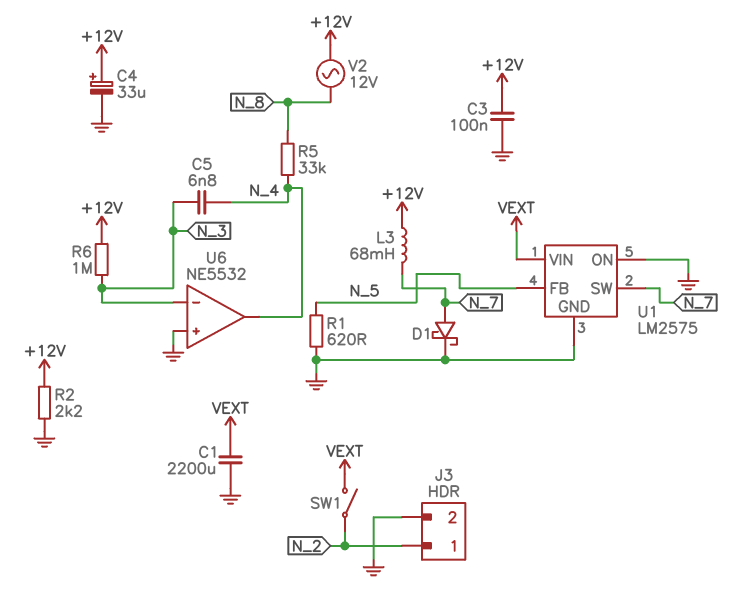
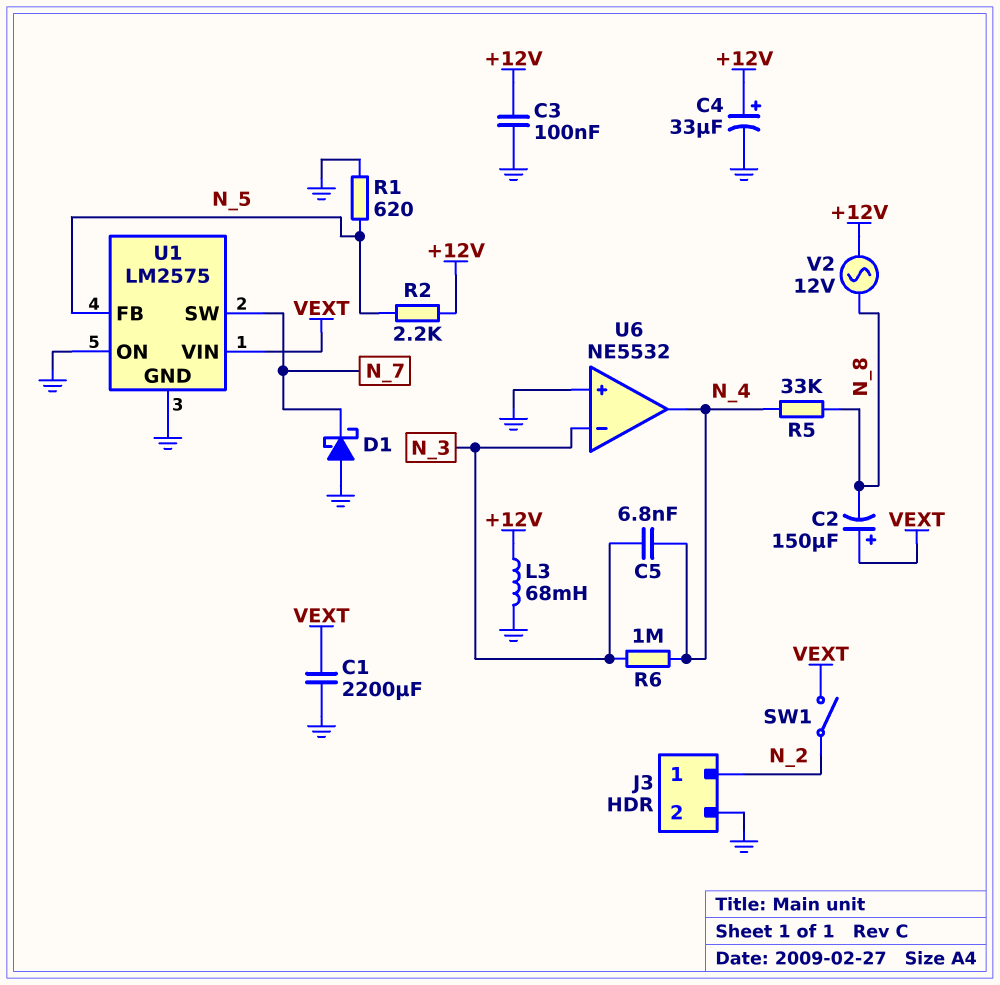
C2: none -> 150uF (plus VEXT, minus N_8)
D1: schottky (A N_7, K GND) -> schottky (A GND, K N_7)
L3: 68mH (+12V, N_7) -> 68mH (+12V, GND)
R2: 2.2k (+12V, GND) -> 2.2k (+12V, N_5)
R6: 1M (+12V, N_3) -> 1M (N_3, N_4)

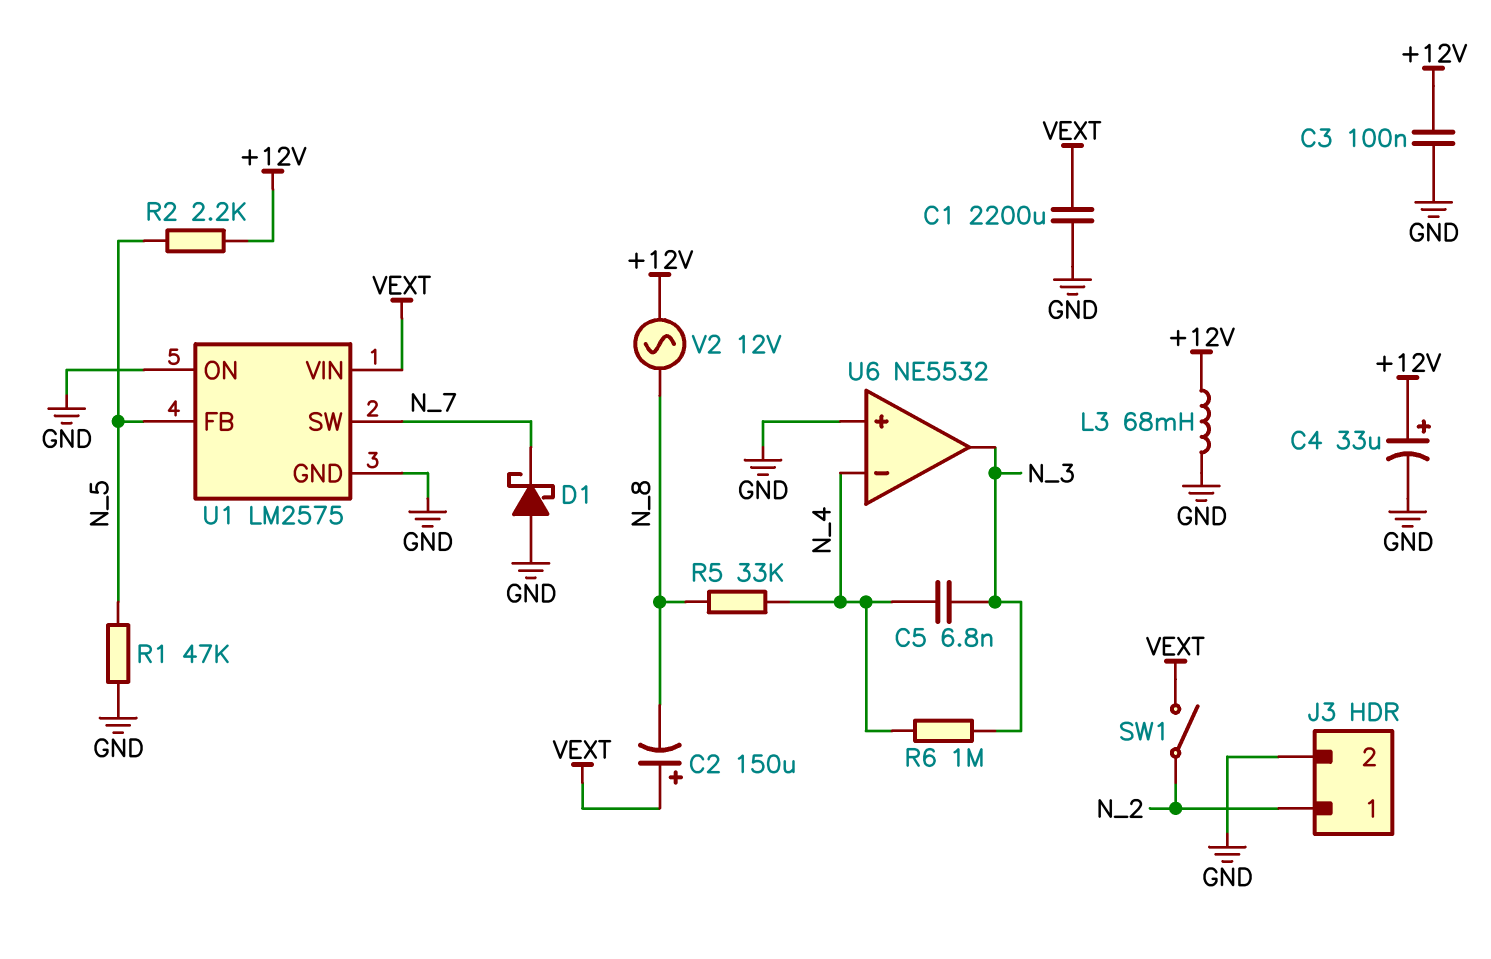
R1: 620 (GND, N_5) -> 47k (GND, N_5)
U6 pin in-: N_3 -> N_4
U6 pin out: N_4 -> N_3

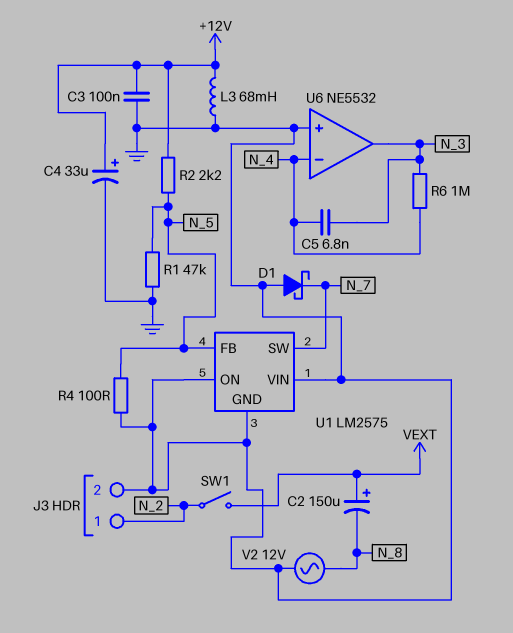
C1: 2200uF (GND, VEXT) -> none
R4: none -> 100 (GND, N_5)
R5: 33k (N_4, N_8) -> none
U1 pin VIN: VEXT -> GND
V2: AC 12V (+12V, N_8) -> AC 12V (GND, N_8)

